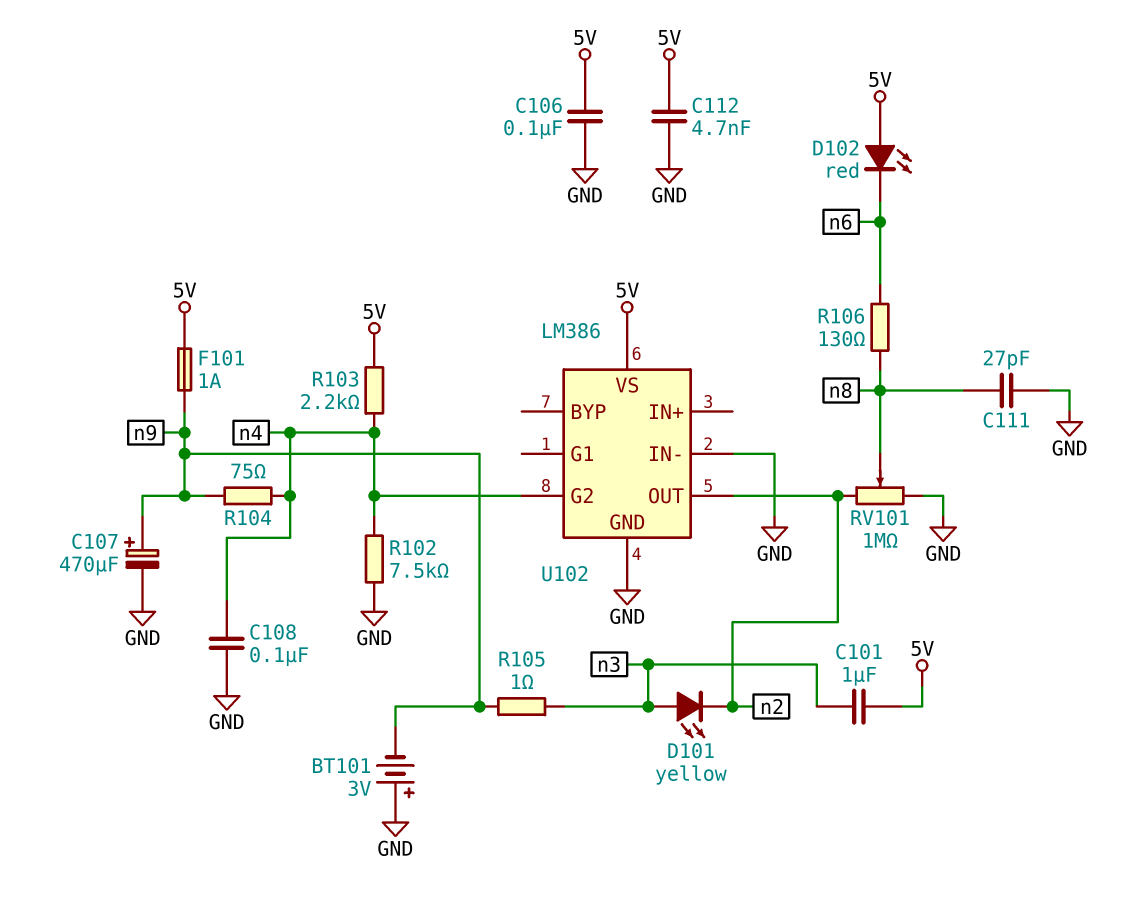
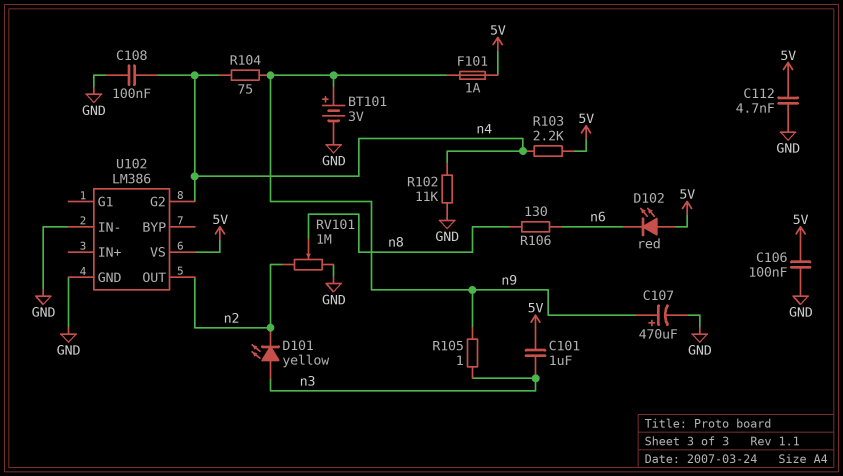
BT101: 3V (plus GND, minus n9) -> 3V (plus n9, minus GND)
C111: 27pF (GND, n8) -> none
R102: 7.5k (GND, n4) -> 11k (GND, n4)

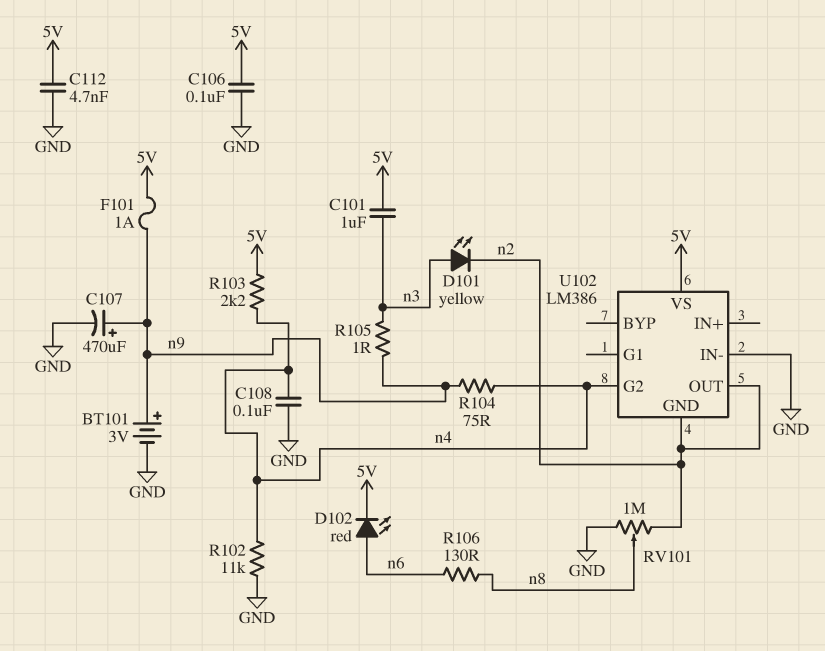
D102: LED red (A 5V, K n6) -> LED red (A n6, K 5V)
U102 pin GND: GND -> n2

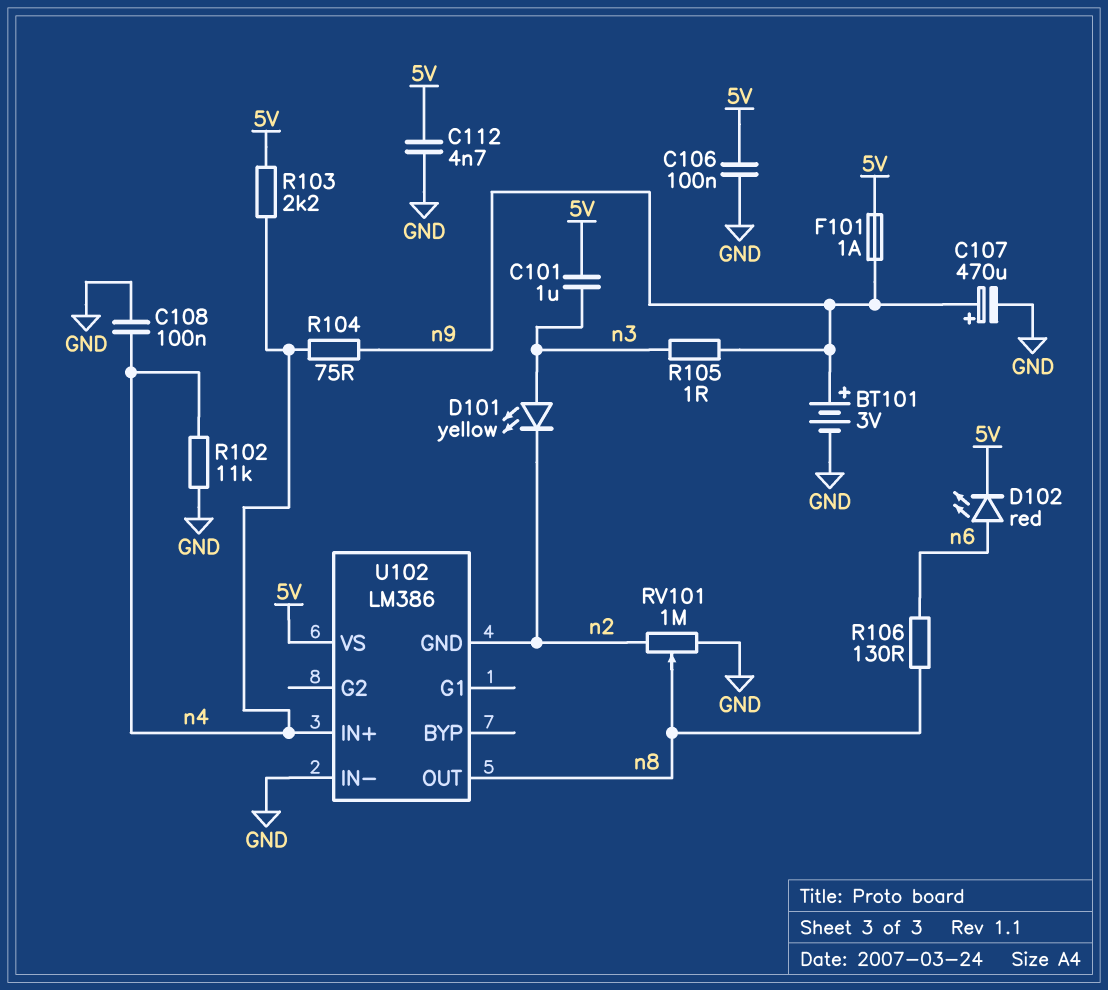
U102 pin G2: n4 -> none
U102 pin IN+: none -> n4
U102 pin OUT: n2 -> n8

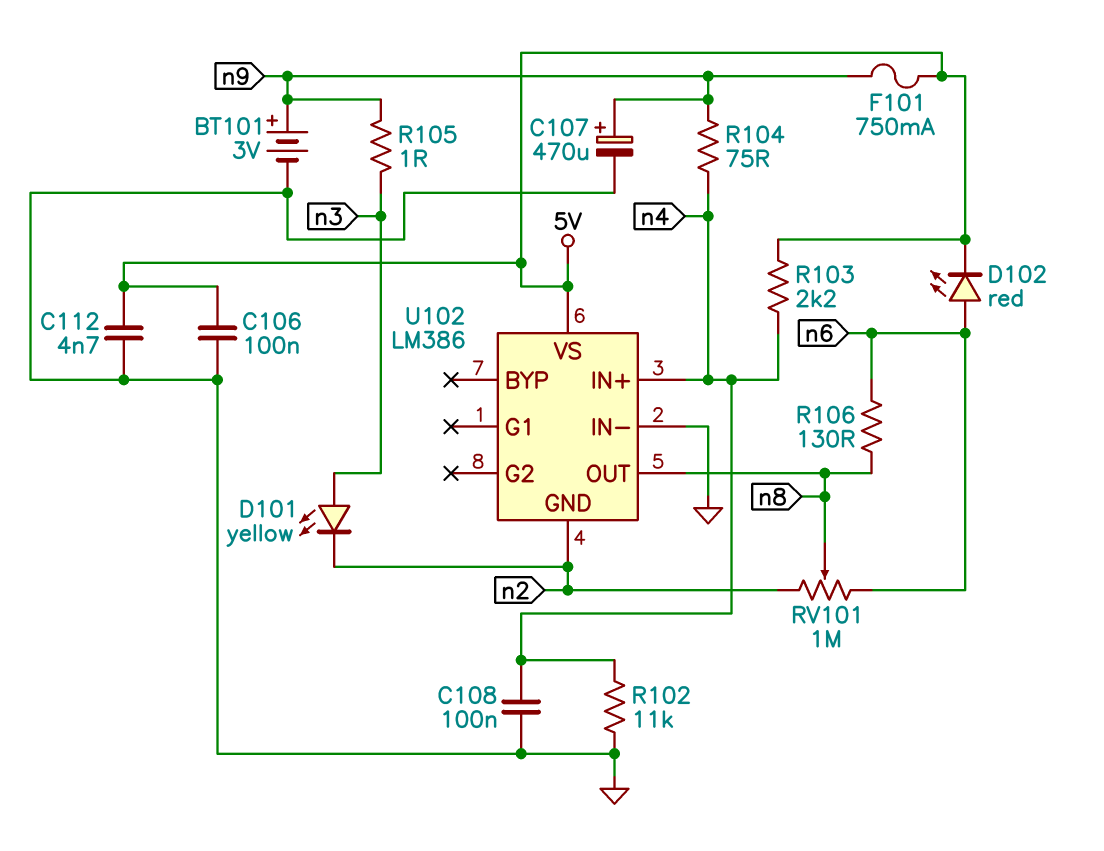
C101: 1uF (5V, n3) -> none
F101: 1A (5V, n9) -> 750mA (5V, n9)
RV101: 1M (GND, n2, wiper n8) -> 1M (n2, n6, wiper n8)

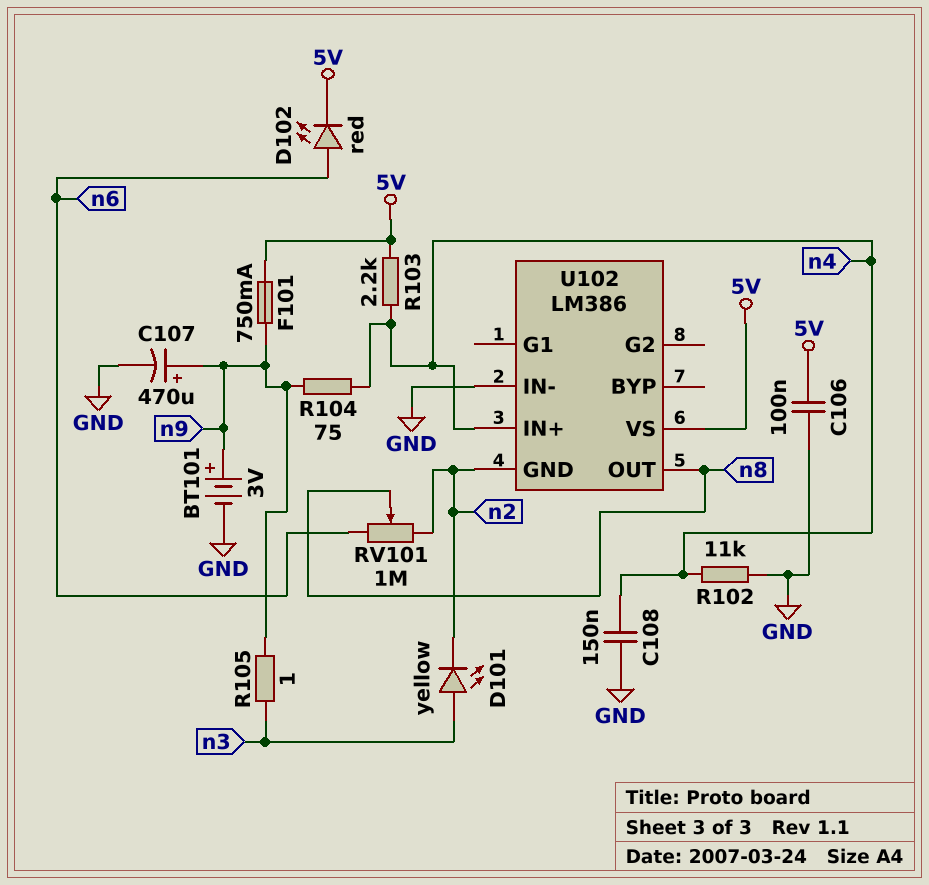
C108: 100nF (GND, n4) -> 150nF (GND, n4)
C112: 4.7nF (5V, GND) -> none
R106: 130 (n6, n8) -> none

